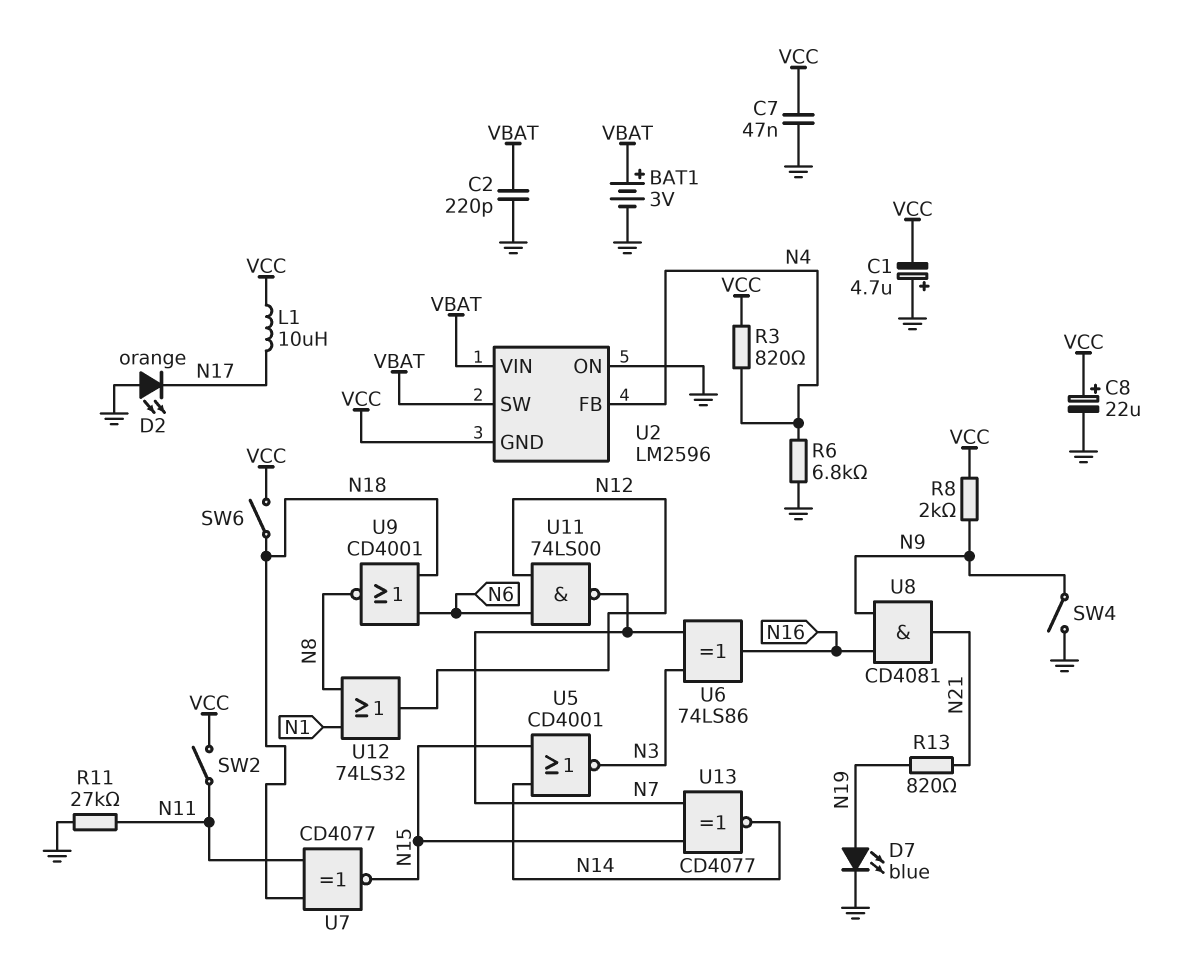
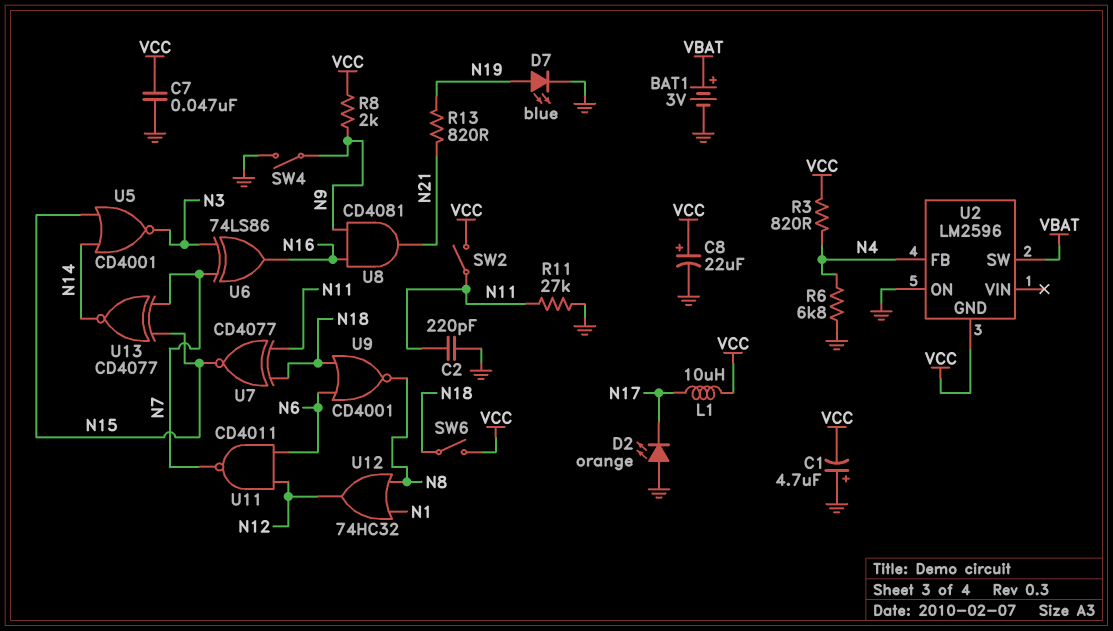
C2: 220pF (GND, VBAT) -> 220pF (GND, N11)
U2 pin VIN: VBAT -> none
U11: NAND 74LS00 (in N6, in N12, out N7) -> NAND CD4011 (in N6, in N12, out N7)
U12: OR 74LS32 (in N1, in N8, out N12) -> OR 74HC32 (in N1, in N8, out N12)

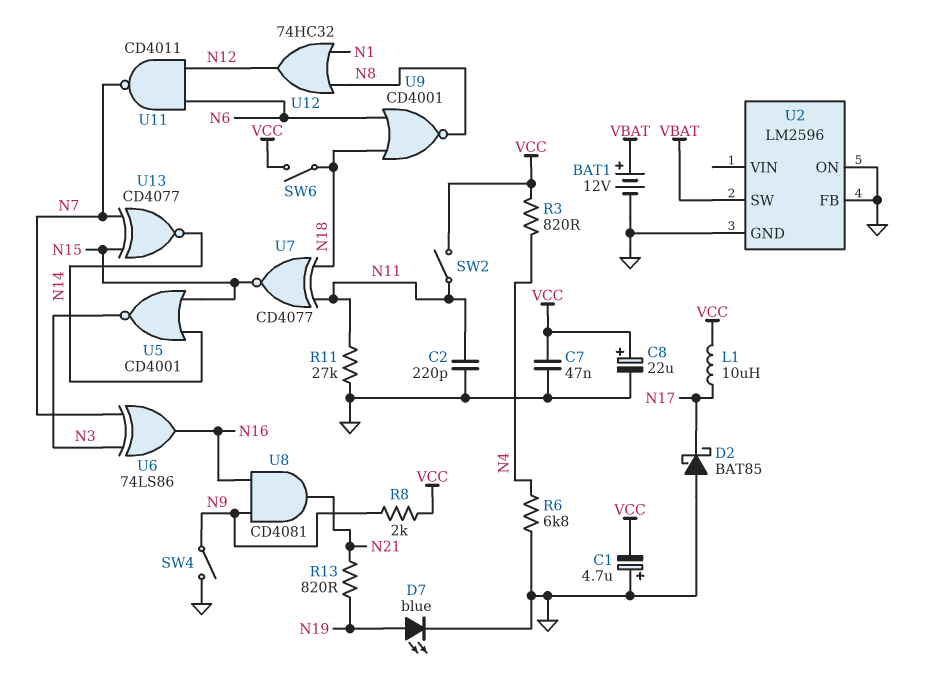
BAT1: 3V (plus VBAT, minus GND) -> 12V (plus VBAT, minus GND)
D2: LED orange (A GND, K N17) -> schottky BAT85 (A GND, K N17)
U2 pin FB: N4 -> GND
U2 pin GND: VCC -> GND

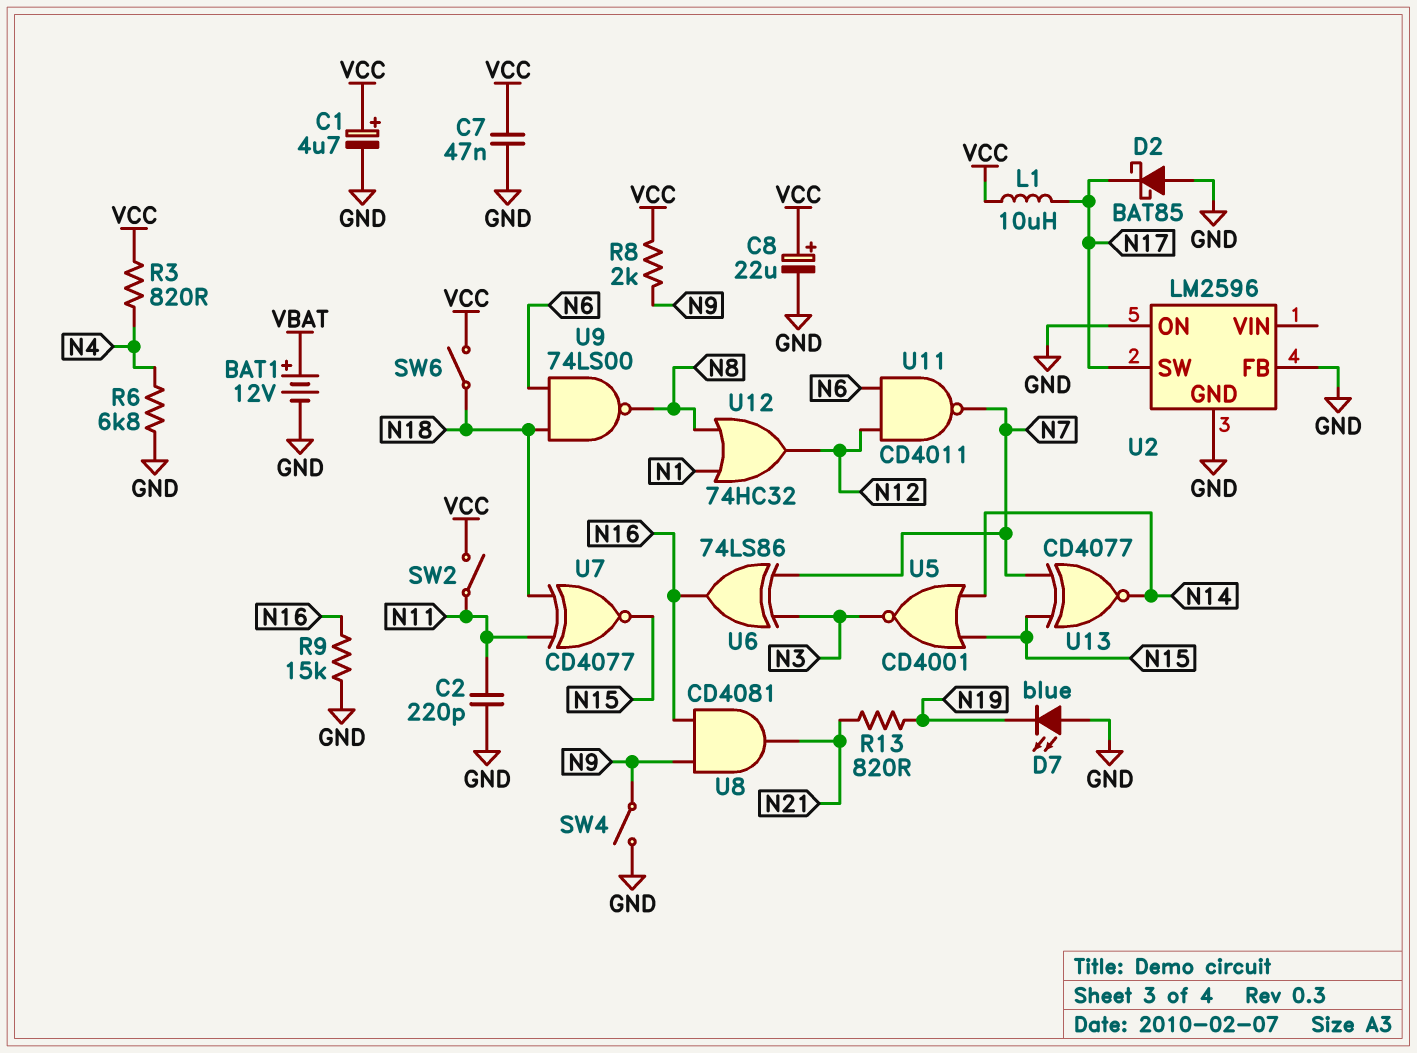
C1: 4.7uF (plus GND, minus VCC) -> 4.7uF (plus VCC, minus GND)
D7: LED blue (A N19, K GND) -> LED blue (A GND, K N19)
R9: none -> 15k (GND, N16)
R11: 27k (GND, N11) -> none
U2 pin SW: VBAT -> N17
U9: NOR CD4001 (in N6, in N18, out N8) -> NAND 74LS00 (in N6, in N18, out N8)

